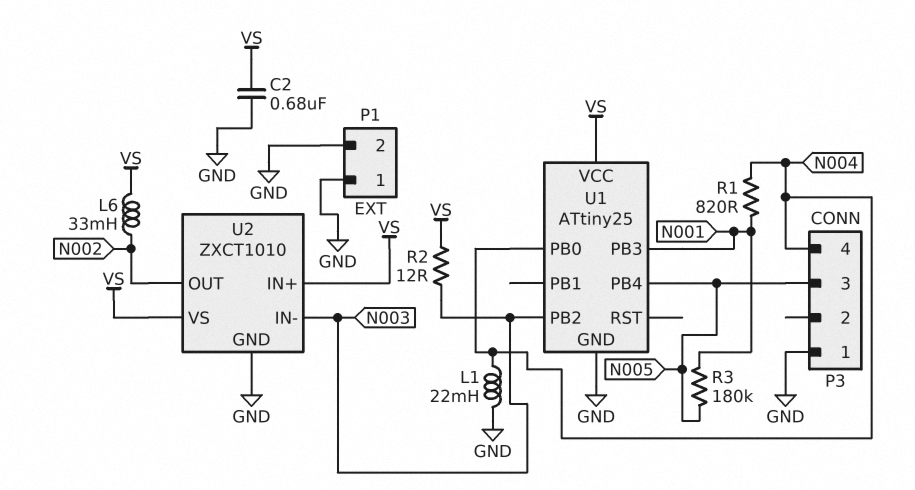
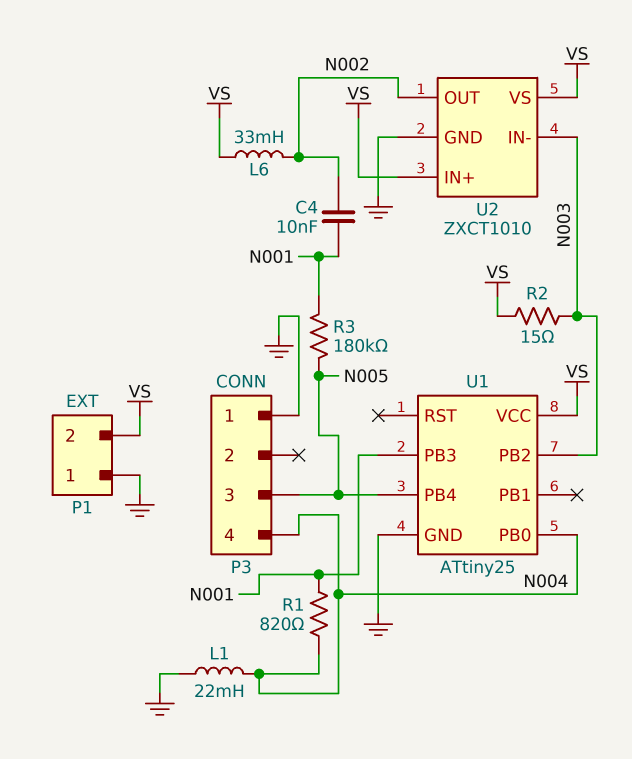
C2: 680nF (GND, VS) -> none
C4: none -> 10nF (N001, N002)
P1 pin 2: GND -> VS
R2: 12 (N003, VS) -> 15 (N003, VS)

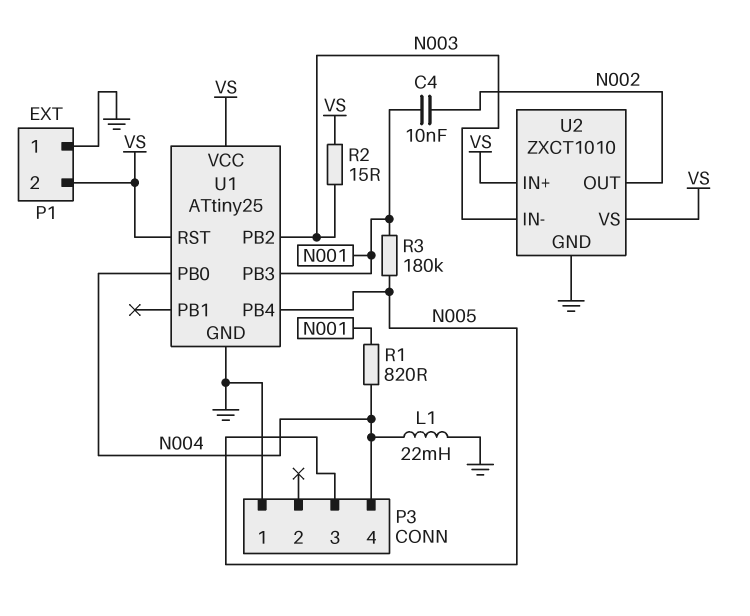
L6: 33mH (N002, VS) -> none
U1 pin RST: none -> VS

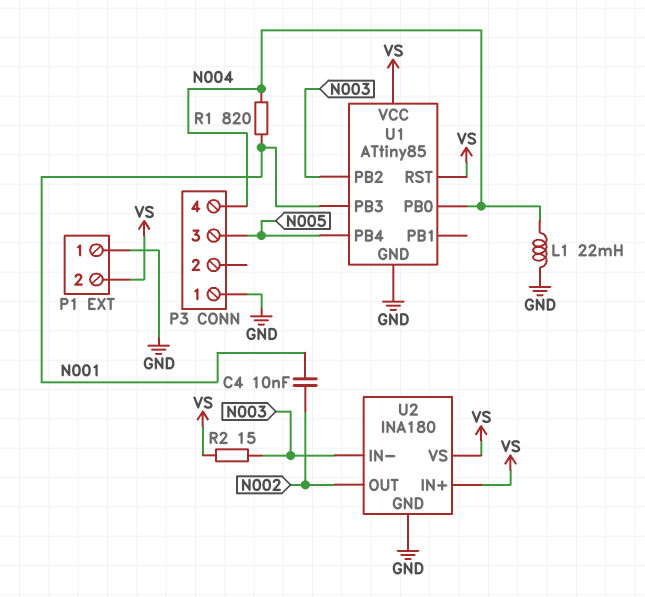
R3: 180k (N001, N005) -> none
U1: ATtiny25 -> ATtiny85
U2: ZXCT1010 -> INA180

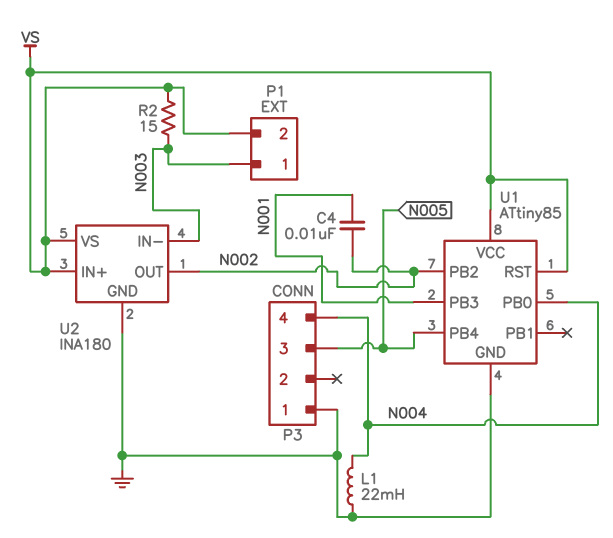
P1 pin 1: GND -> N003
R1: 820 (N001, N004) -> none
U1 pin PB2: N003 -> N002

